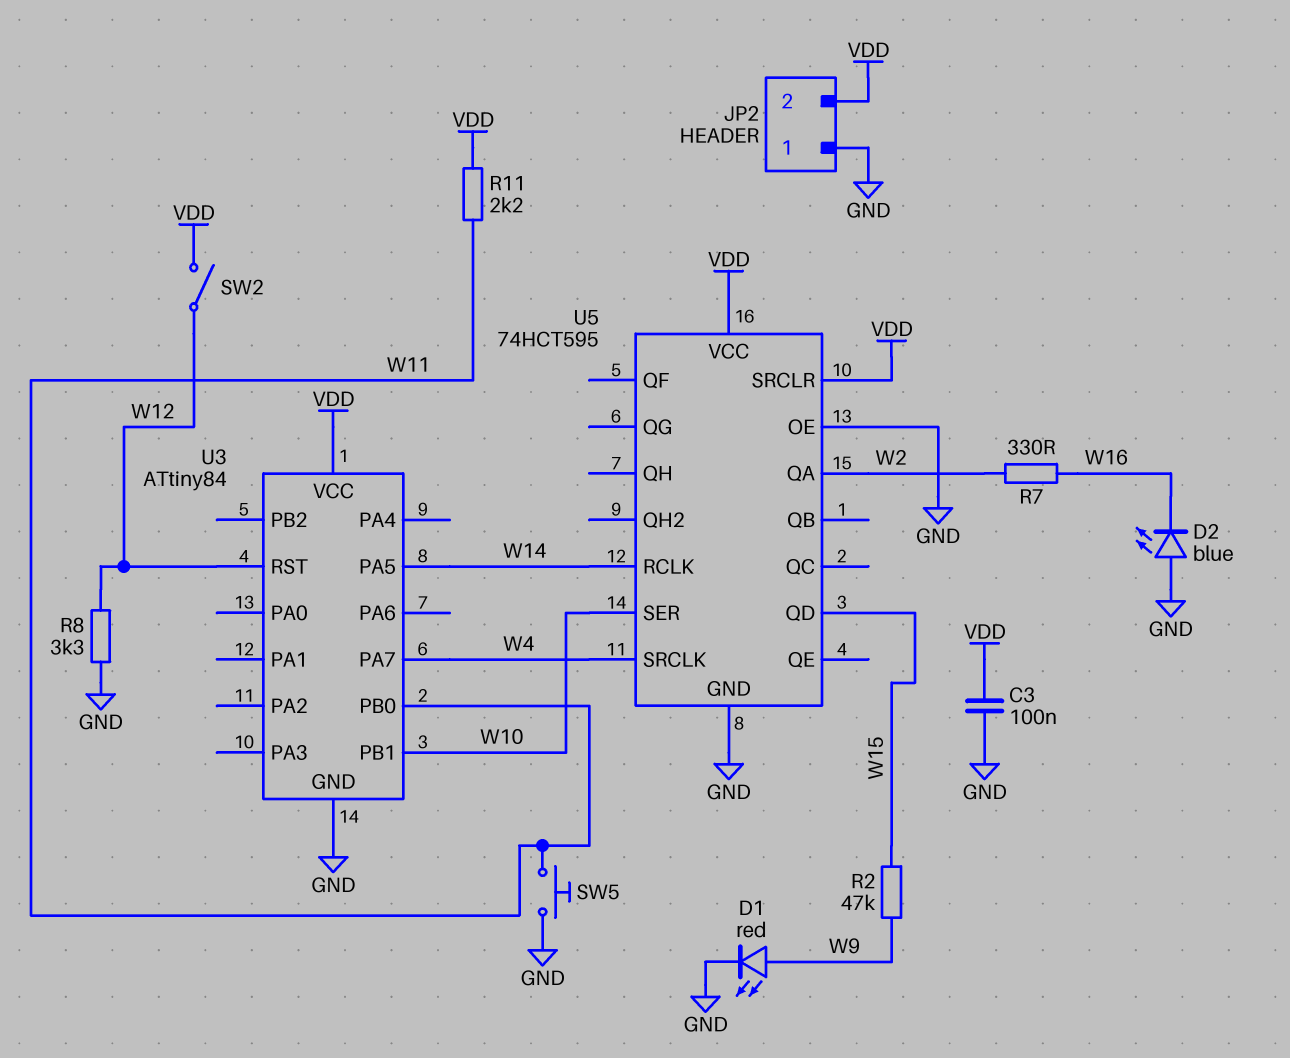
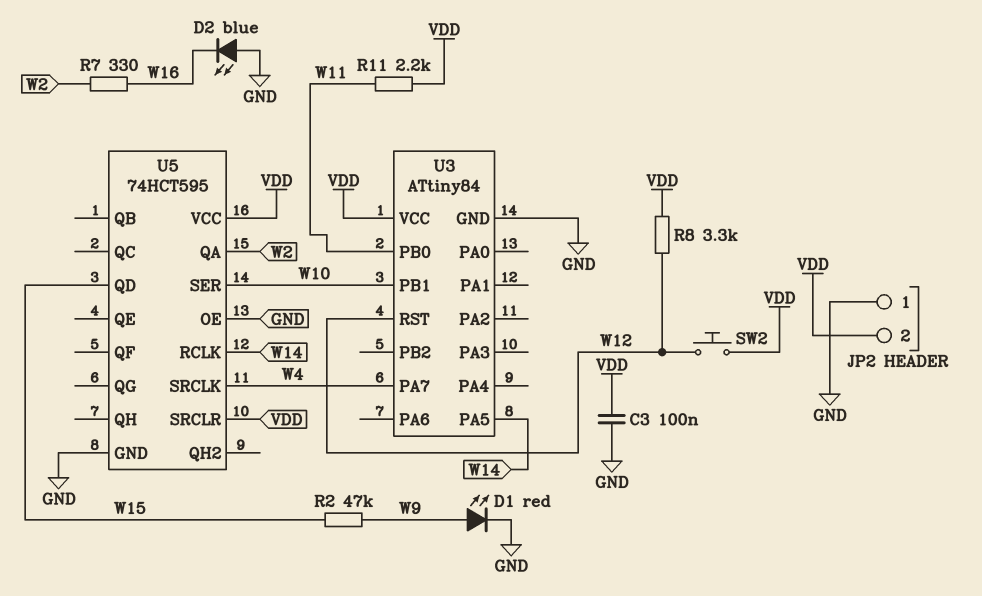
R8: 3.3k (GND, W12) -> 3.3k (VDD, W12)
SW2: switch (VDD, W12) -> button (VDD, W12)
SW5: button (GND, W11) -> none

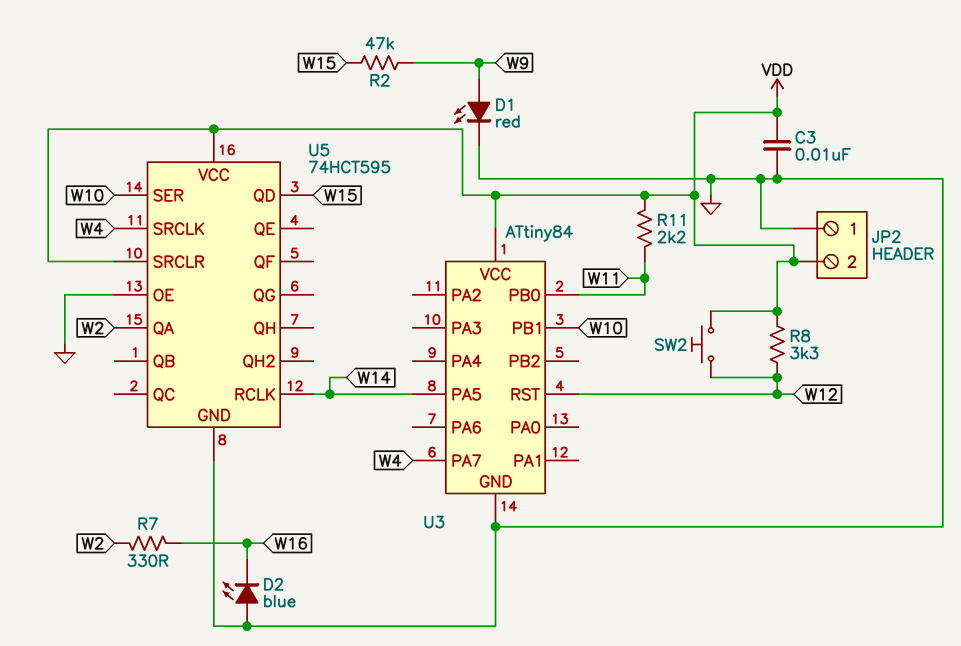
C3: 100nF (GND, VDD) -> 10nF (GND, VDD)

